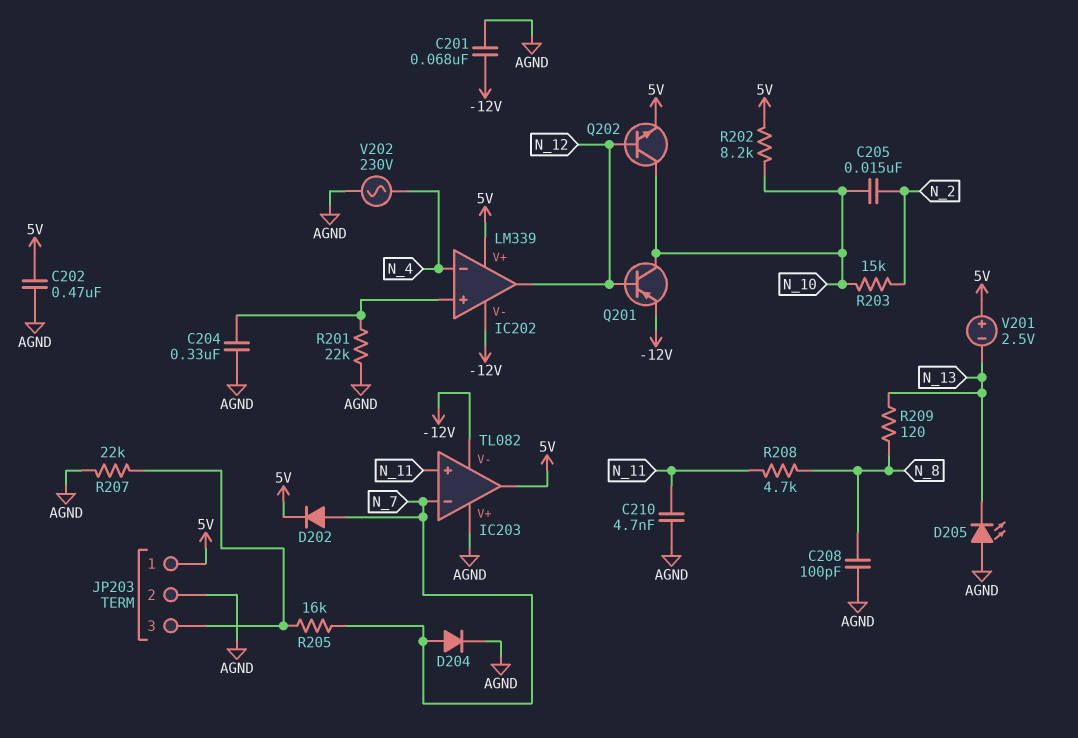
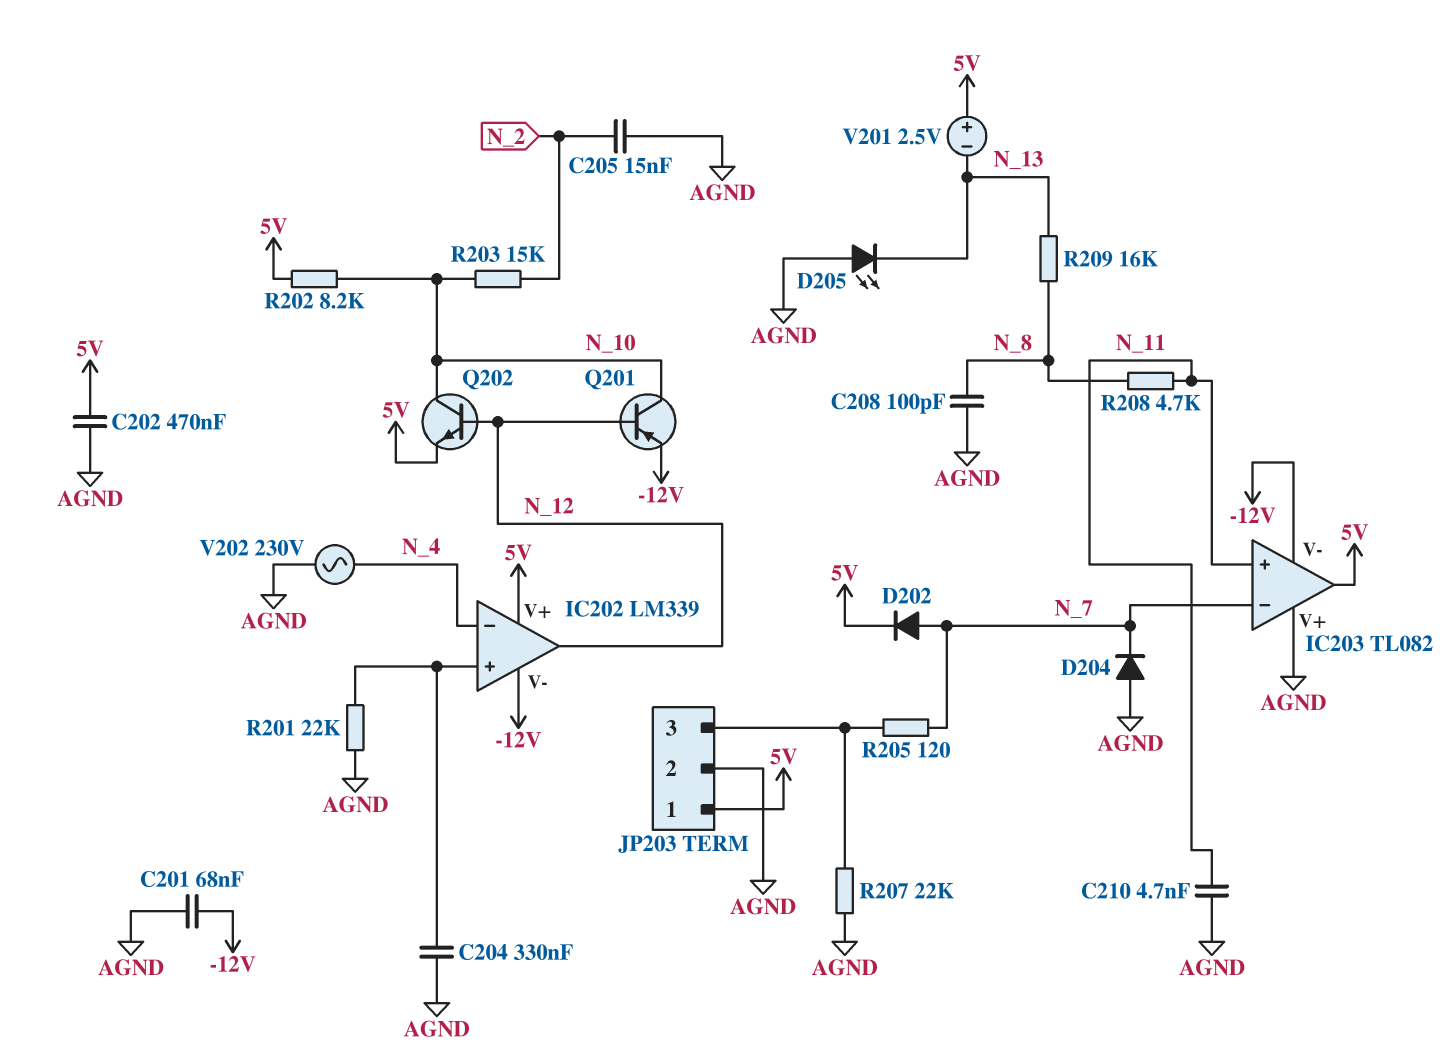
C205: 15nF (N_2, N_10) -> 15nF (AGND, N_2)
D204: diode (A N_7, K AGND) -> diode (A AGND, K N_7)
R205: 16k (JP203/3, N_7) -> 120 (JP203/3, N_7)
R209: 120 (N_8, N_13) -> 16k (N_8, N_13)

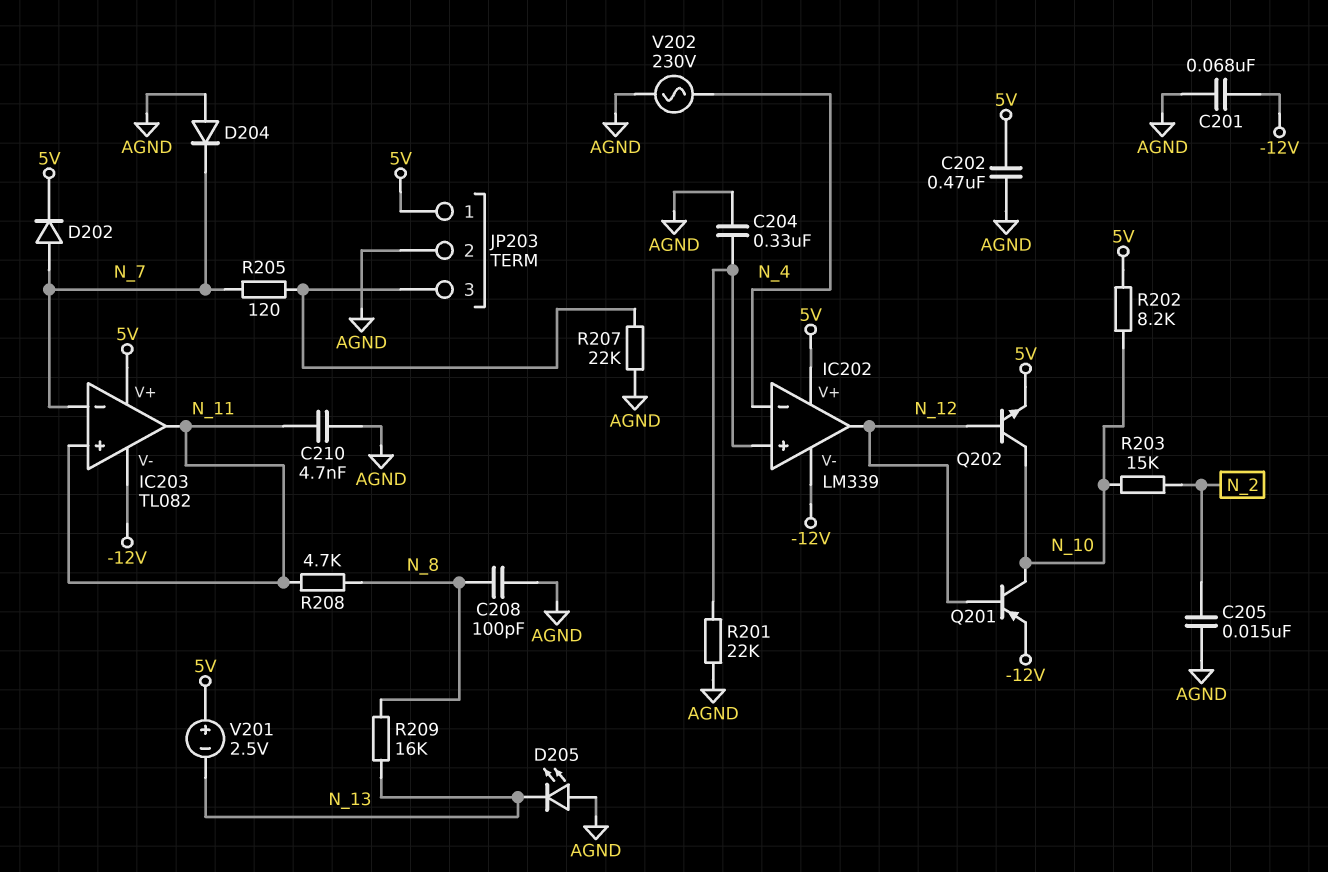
IC203 pin V+: AGND -> 5V
IC203 pin out: 5V -> N_11

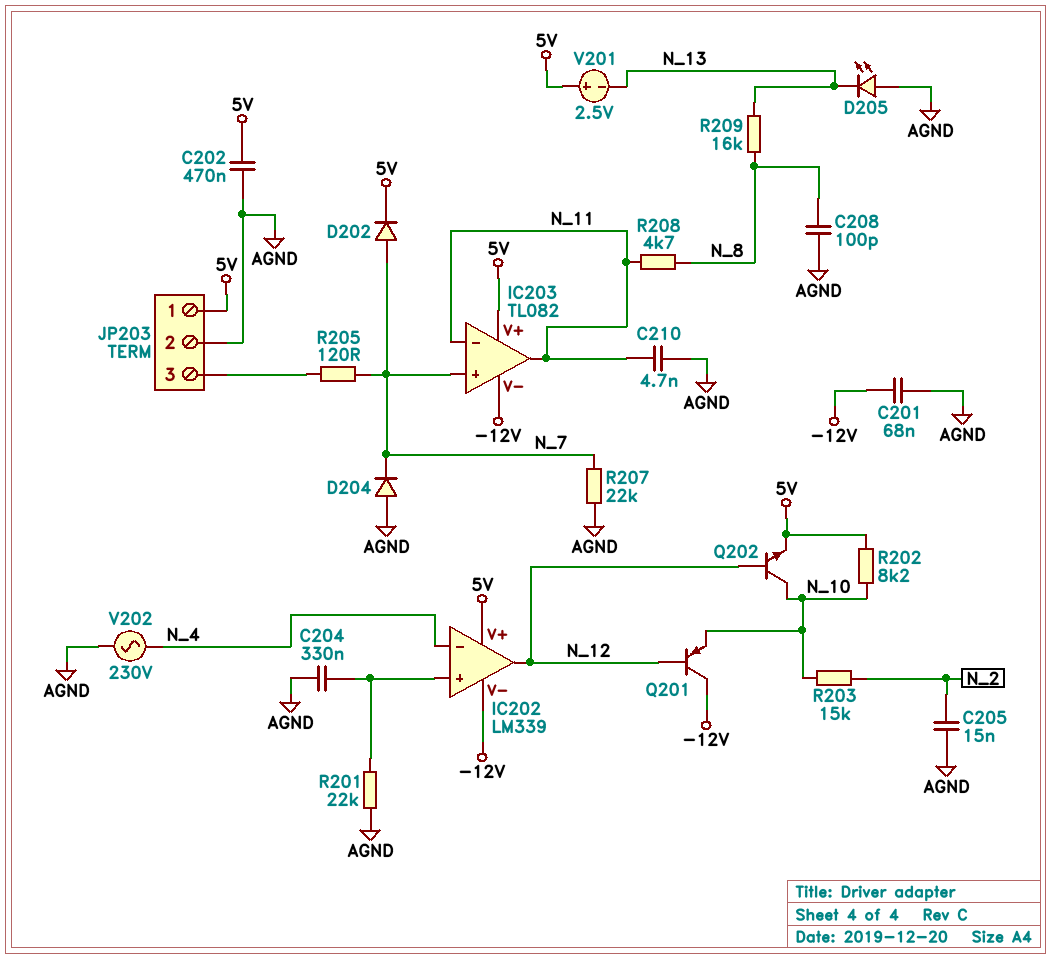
IC203 pin in+: N_11 -> N_7
IC203 pin in-: N_7 -> N_11
Q201: PNP (B N_12, C N_10, E -12V) -> PNP (B N_12, C -12V, E N_10)
R207: 22k (AGND, JP203/3) -> 22k (AGND, N_7)

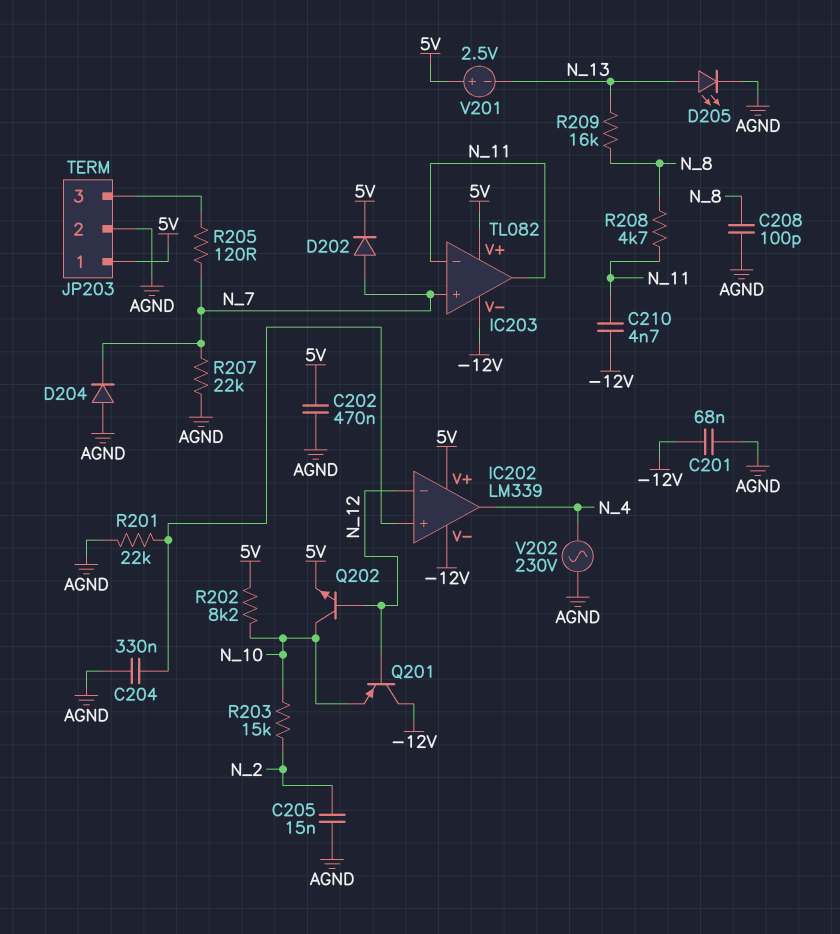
C210: 4.7nF (AGND, N_11) -> 4.7nF (-12V, N_11)
D205: LED (A AGND, K N_13) -> LED (A N_13, K AGND)
IC202 pin in-: N_4 -> N_12
IC202 pin out: N_12 -> N_4

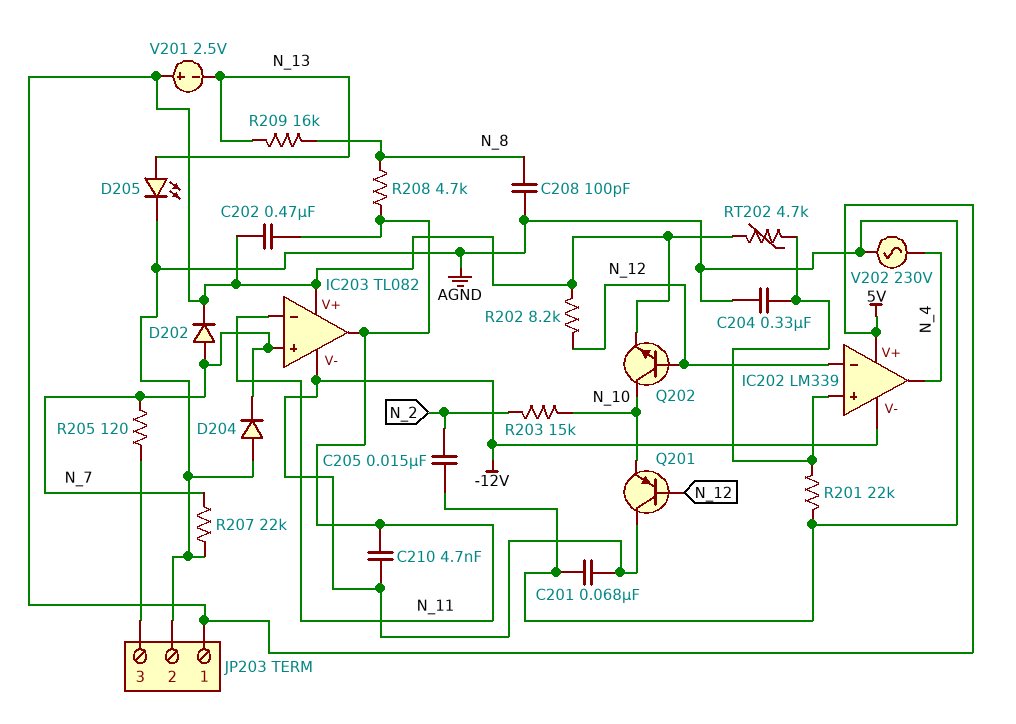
C202: 470nF (5V, AGND) -> 470nF (5V, N_11)
R202: 8.2k (5V, N_10) -> 8.2k (5V, N_12)
RT202: none -> 4.7k (5V, IC202/in+)

